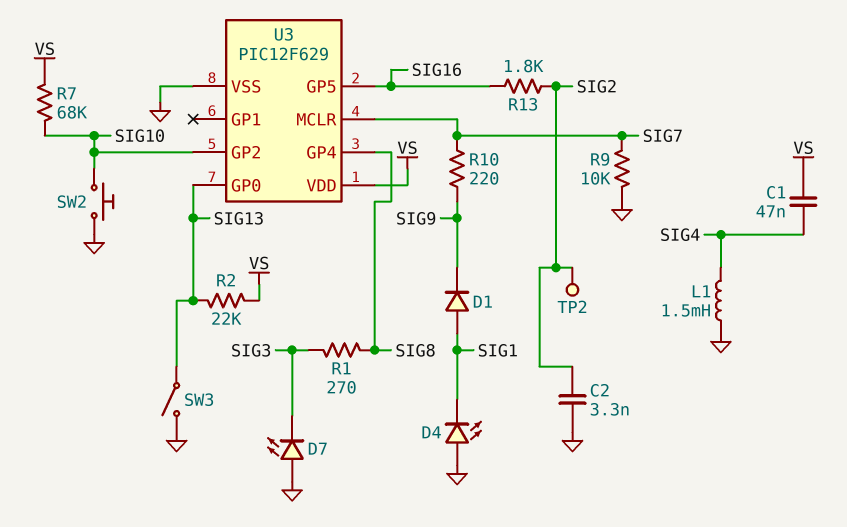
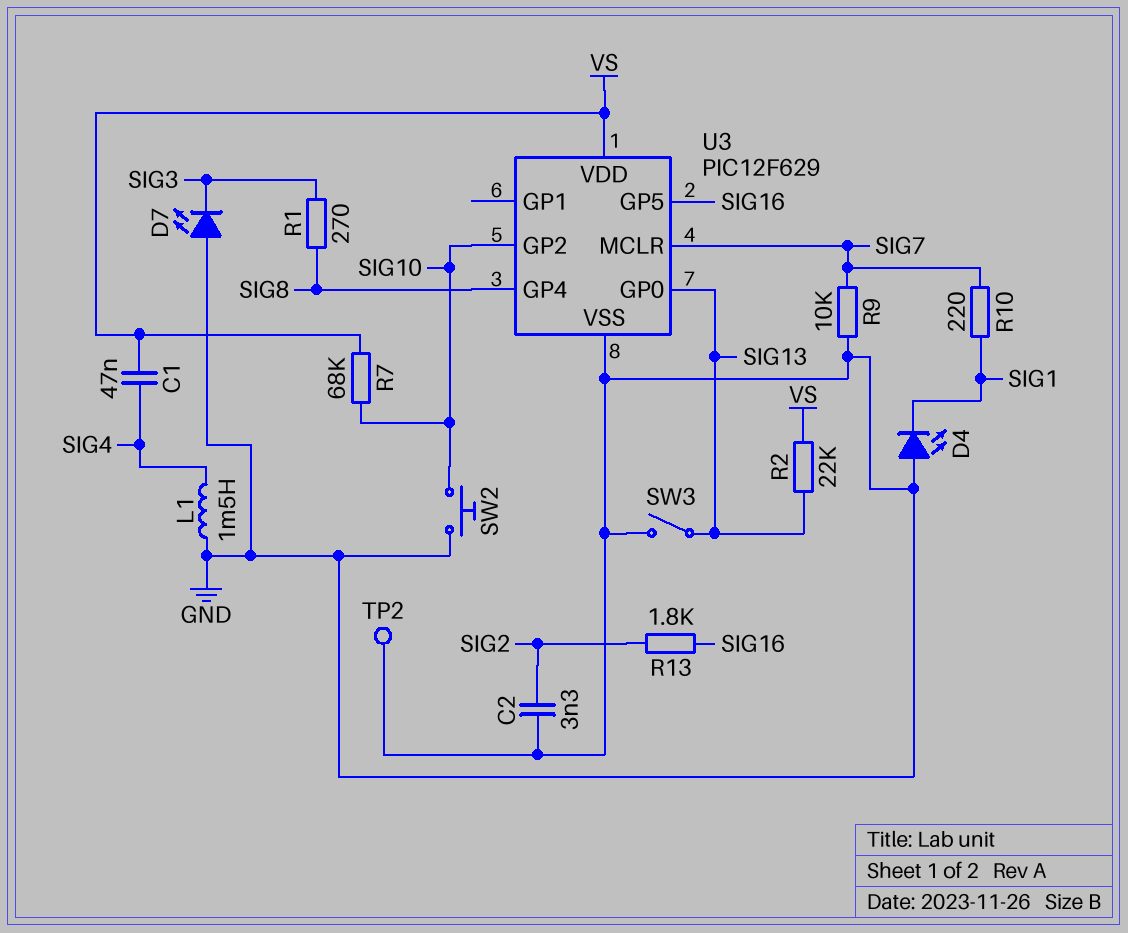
D1: diode (A SIG1, K SIG9) -> none
R10: 220 (SIG7, SIG9) -> 220 (SIG1, SIG7)
TP2: test point (SIG2) -> test point (GND)

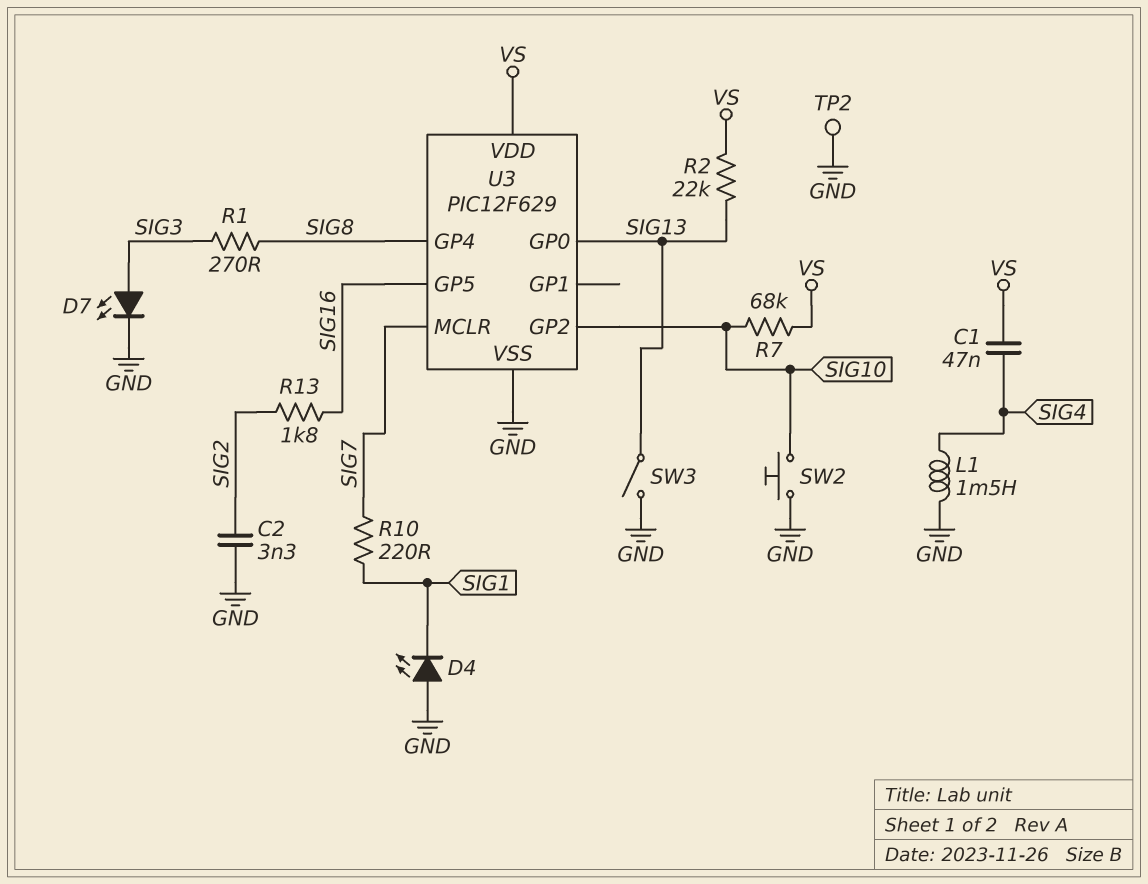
D7: LED (A GND, K SIG3) -> LED (A SIG3, K GND)
R9: 10k (GND, SIG7) -> none

